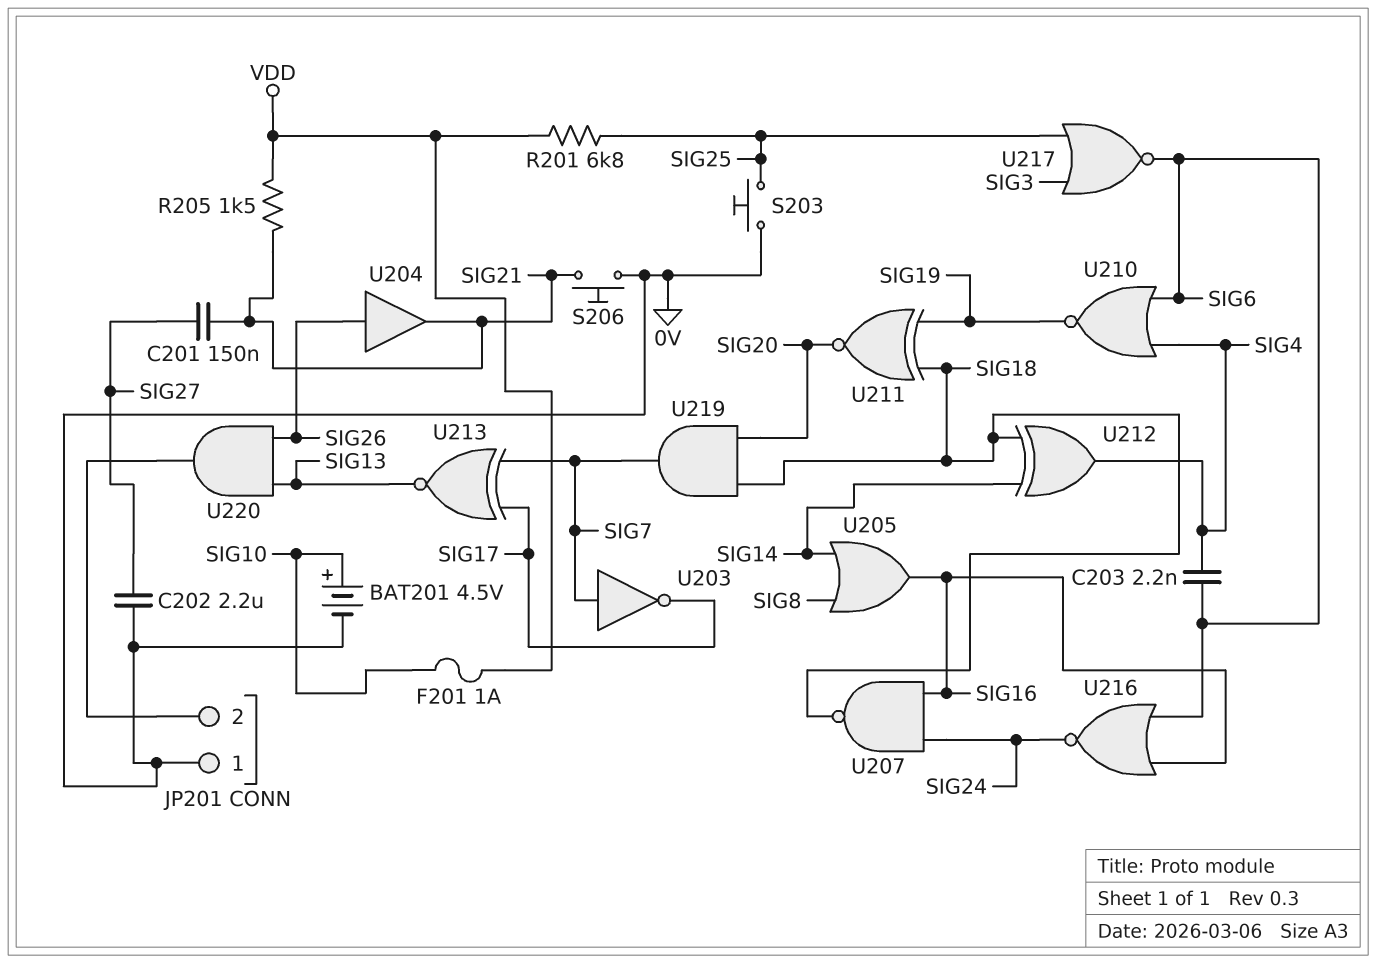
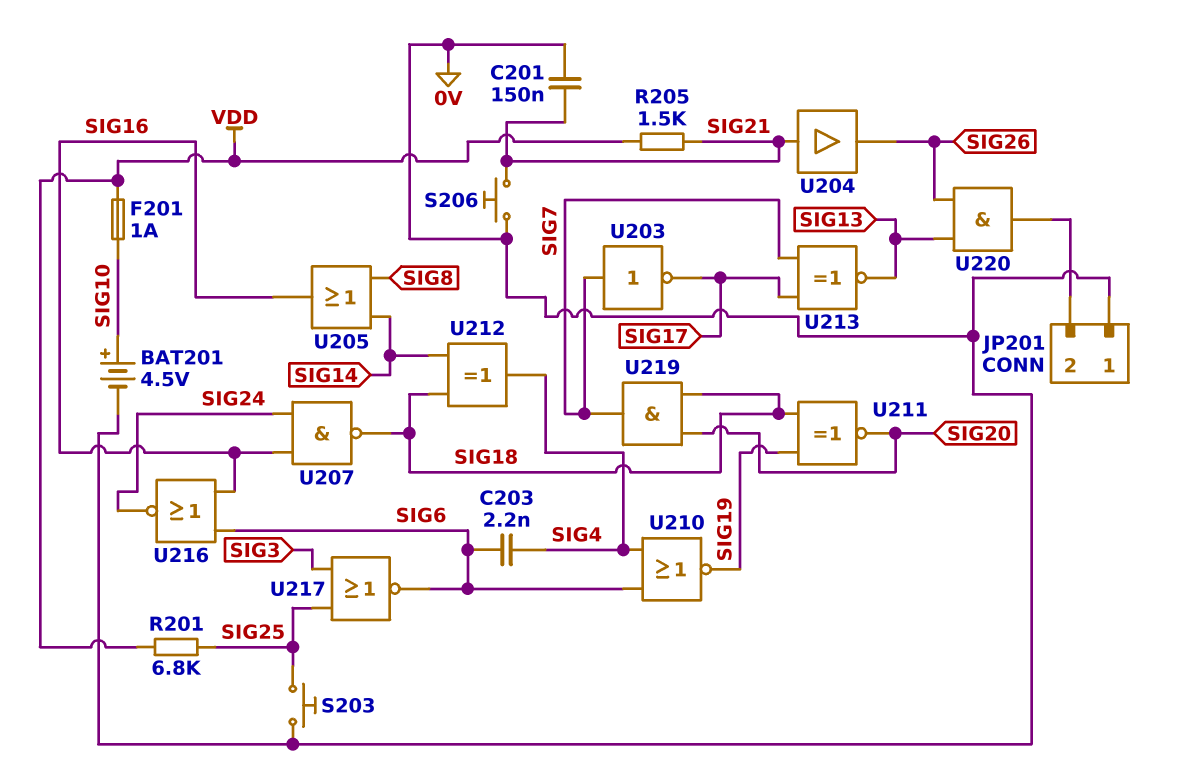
C201: 150nF (SIG21, SIG27) -> 150nF (0V, SIG21)
C202: 2.2uF (0V, SIG27) -> none
U204: buffer (in SIG26, out SIG21) -> buffer (in SIG21, out SIG26)

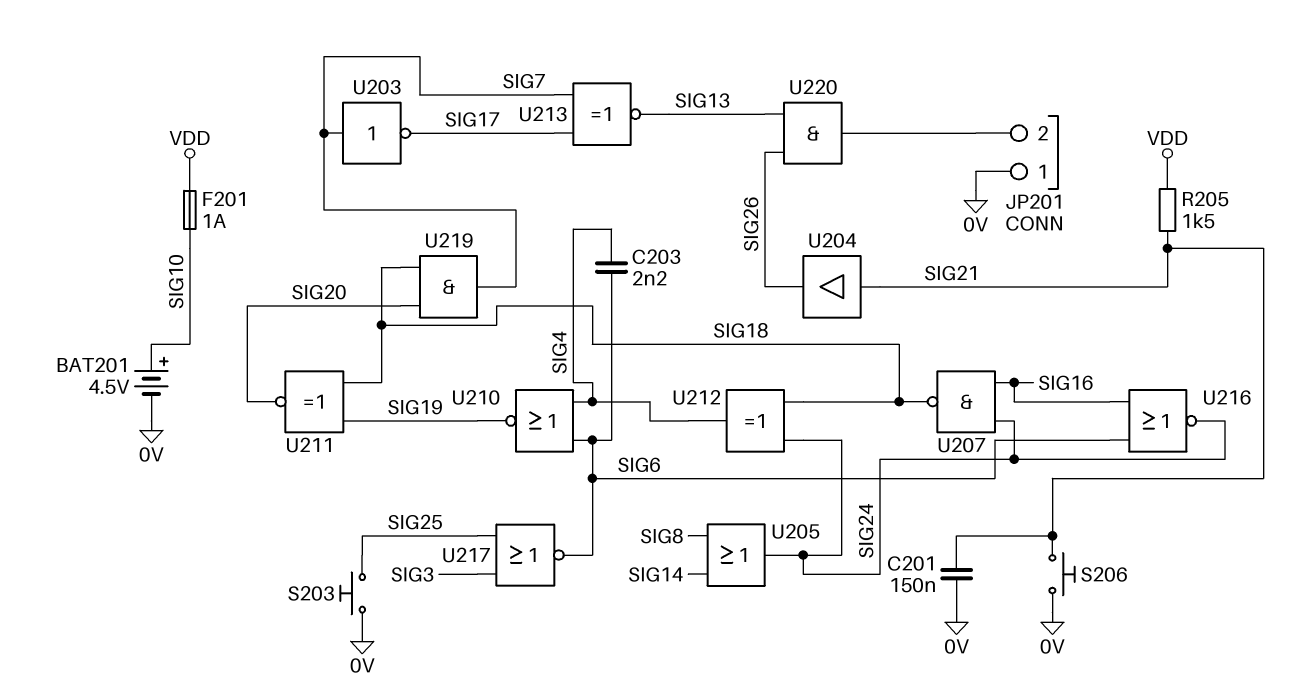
R201: 6.8k (SIG25, VDD) -> none
U205: OR (in SIG8, in SIG14, out SIG16) -> OR (in SIG8, in SIG14, out SIG24)
U212: XOR (in SIG14, in SIG18, out SIG4) -> XOR (in SIG18, in SIG24, out SIG4)

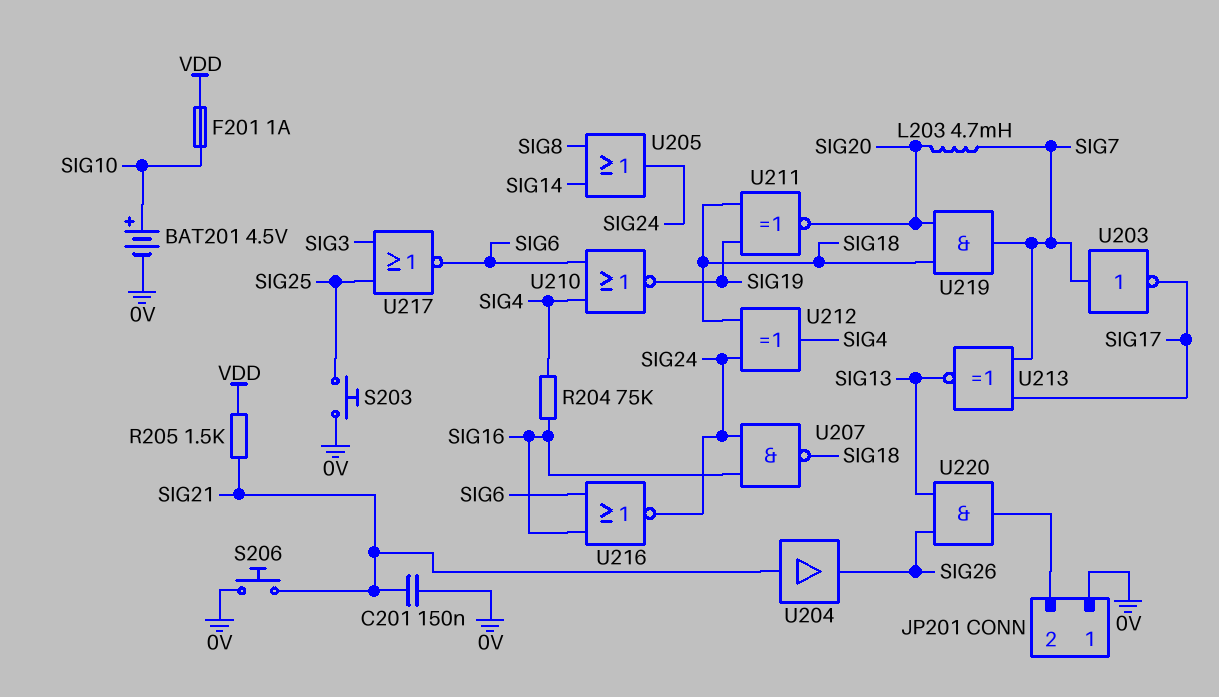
C203: 2.2nF (SIG4, SIG6) -> none
L203: none -> 4.7mH (SIG7, SIG20)
R204: none -> 75k (SIG4, SIG16)

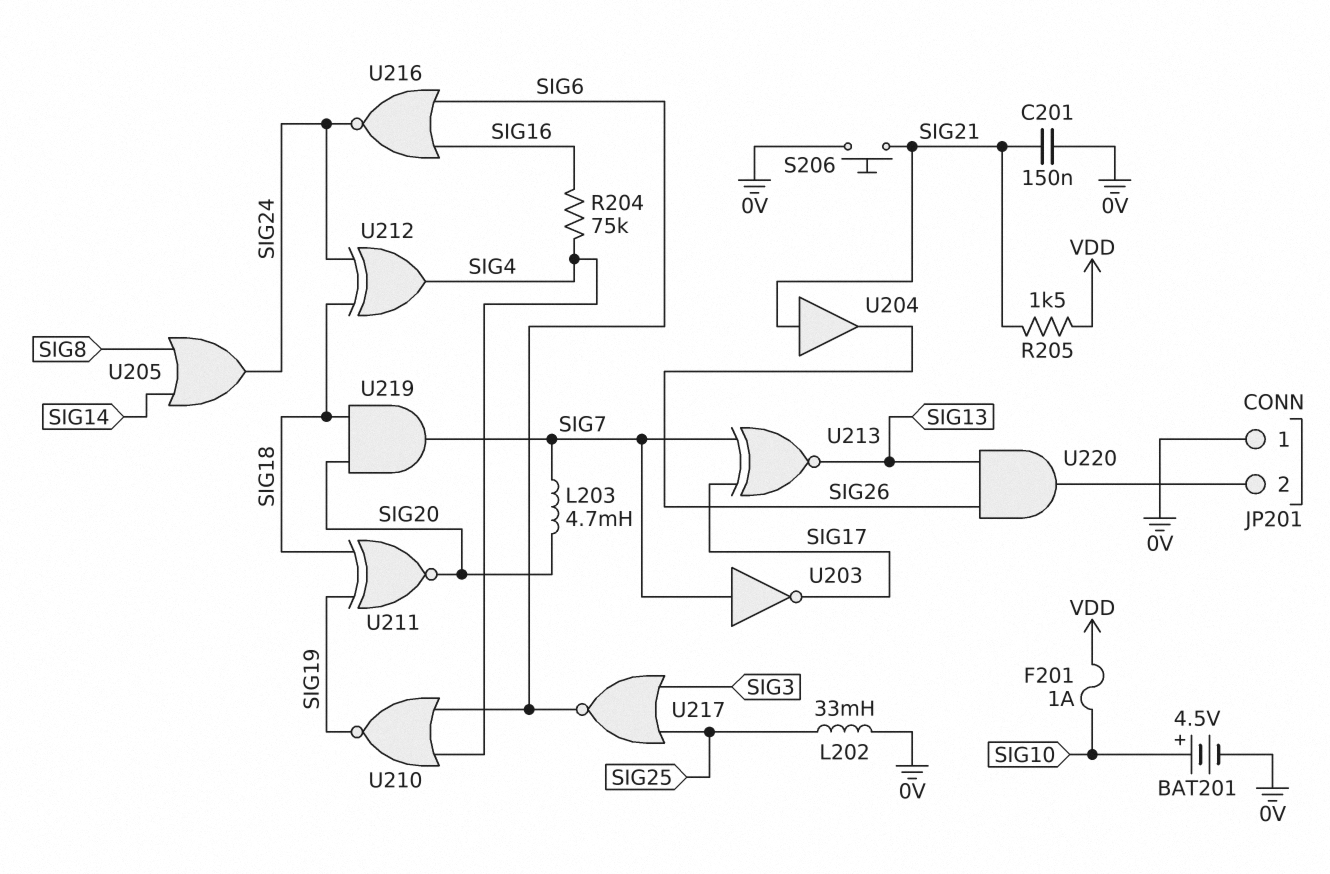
L202: none -> 33mH (0V, SIG25)
S203: button (0V, SIG25) -> none
U207: NAND (in SIG16, in SIG24, out SIG18) -> none

